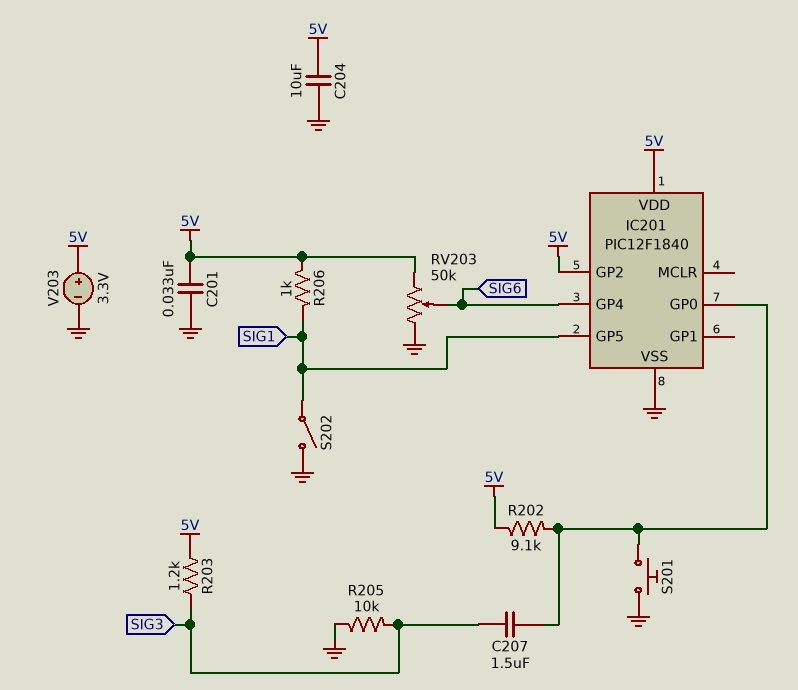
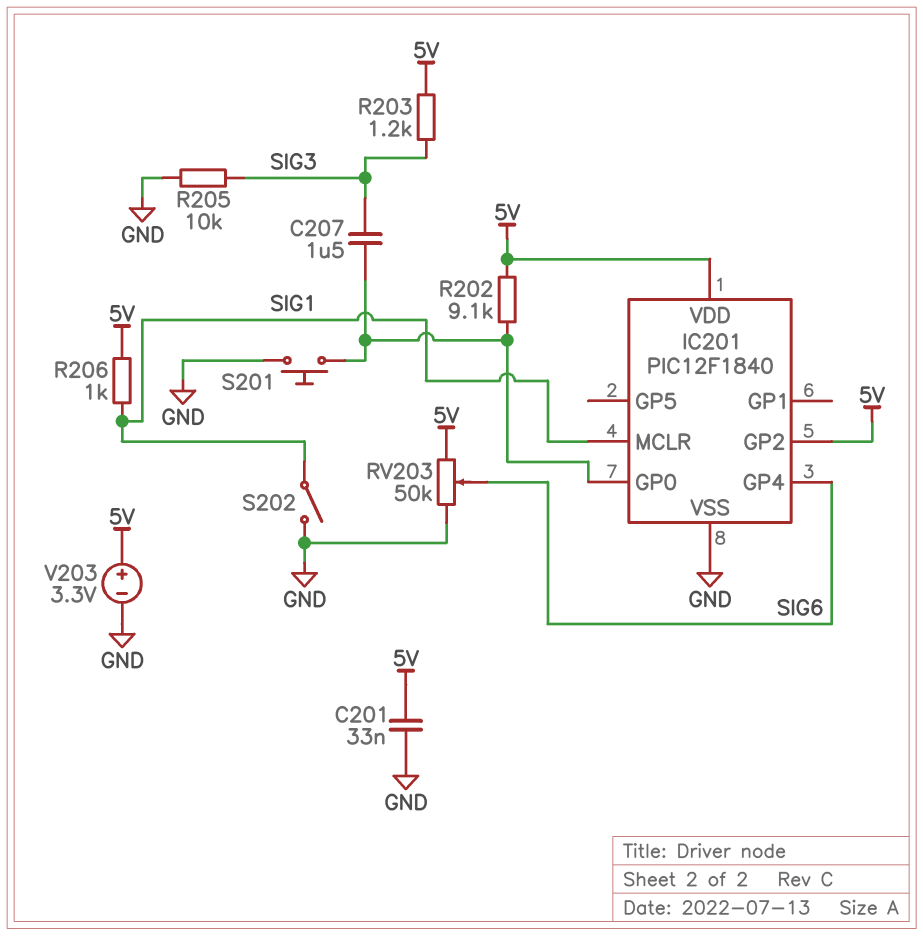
C204: 10uF (5V, GND) -> none
IC201 pin GP5: SIG1 -> none
IC201 pin MCLR: none -> SIG1

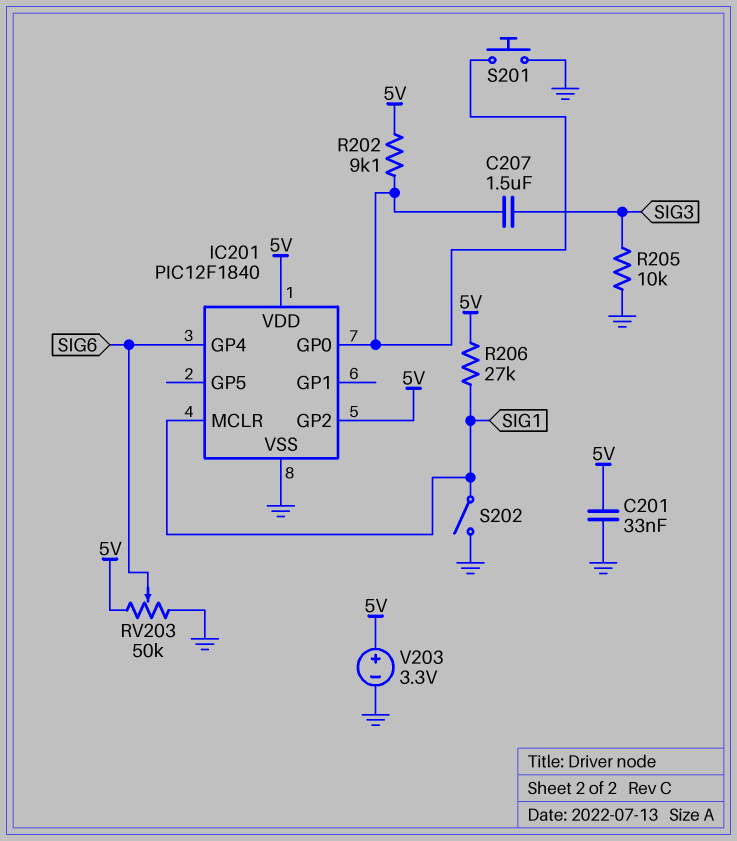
R203: 1.2k (5V, SIG3) -> none
R206: 1k (5V, SIG1) -> 27k (5V, SIG1)

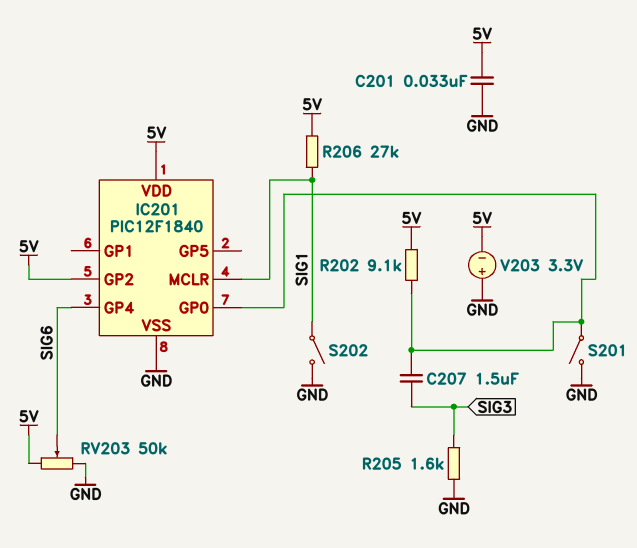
R205: 10k (GND, SIG3) -> 1.6k (GND, SIG3)
S201: button (GND, IC201/GP0) -> switch (GND, IC201/GP0)
V203: 3.3V (plus 5V, minus GND) -> 3.3V (plus GND, minus 5V)

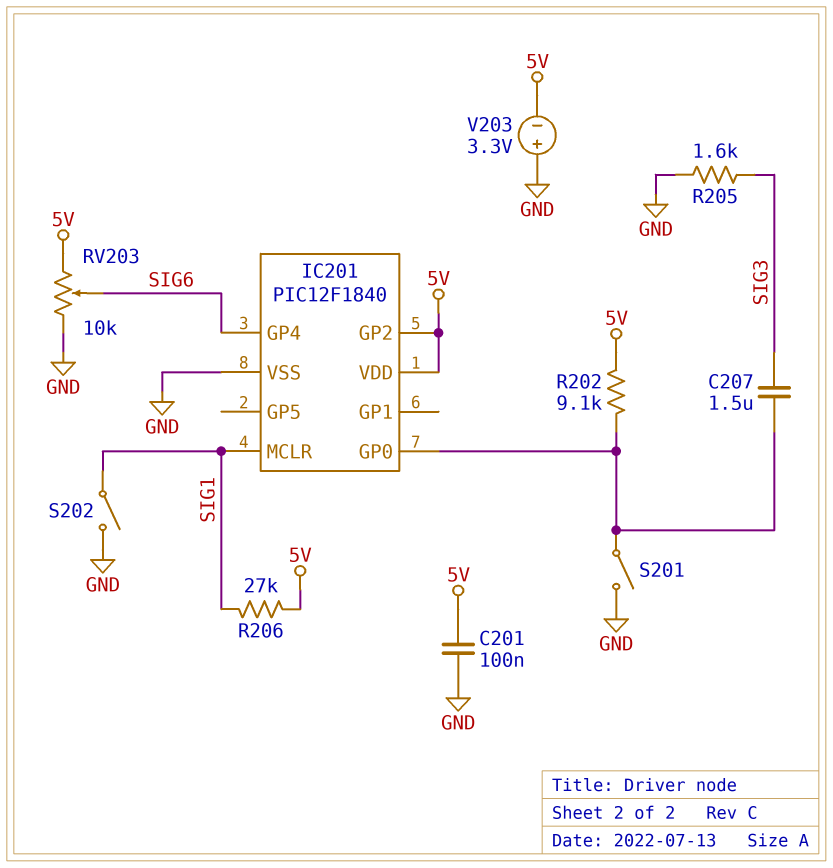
C201: 33nF (5V, GND) -> 100nF (5V, GND)
RV203: 50k (5V, GND, wiper SIG6) -> 10k (5V, GND, wiper SIG6)

